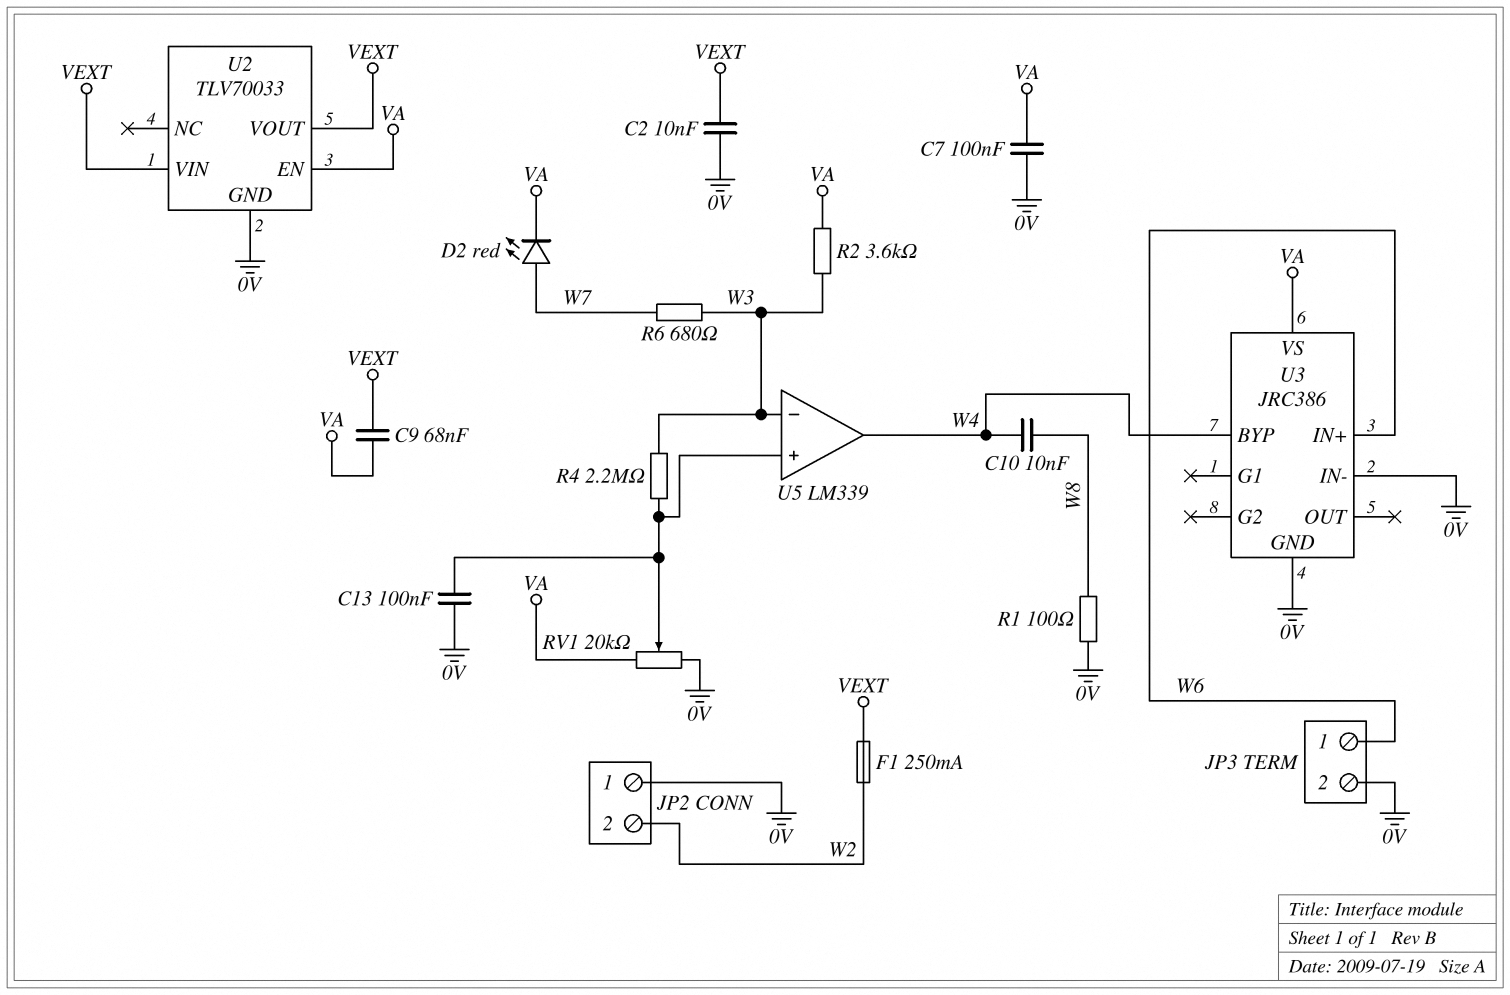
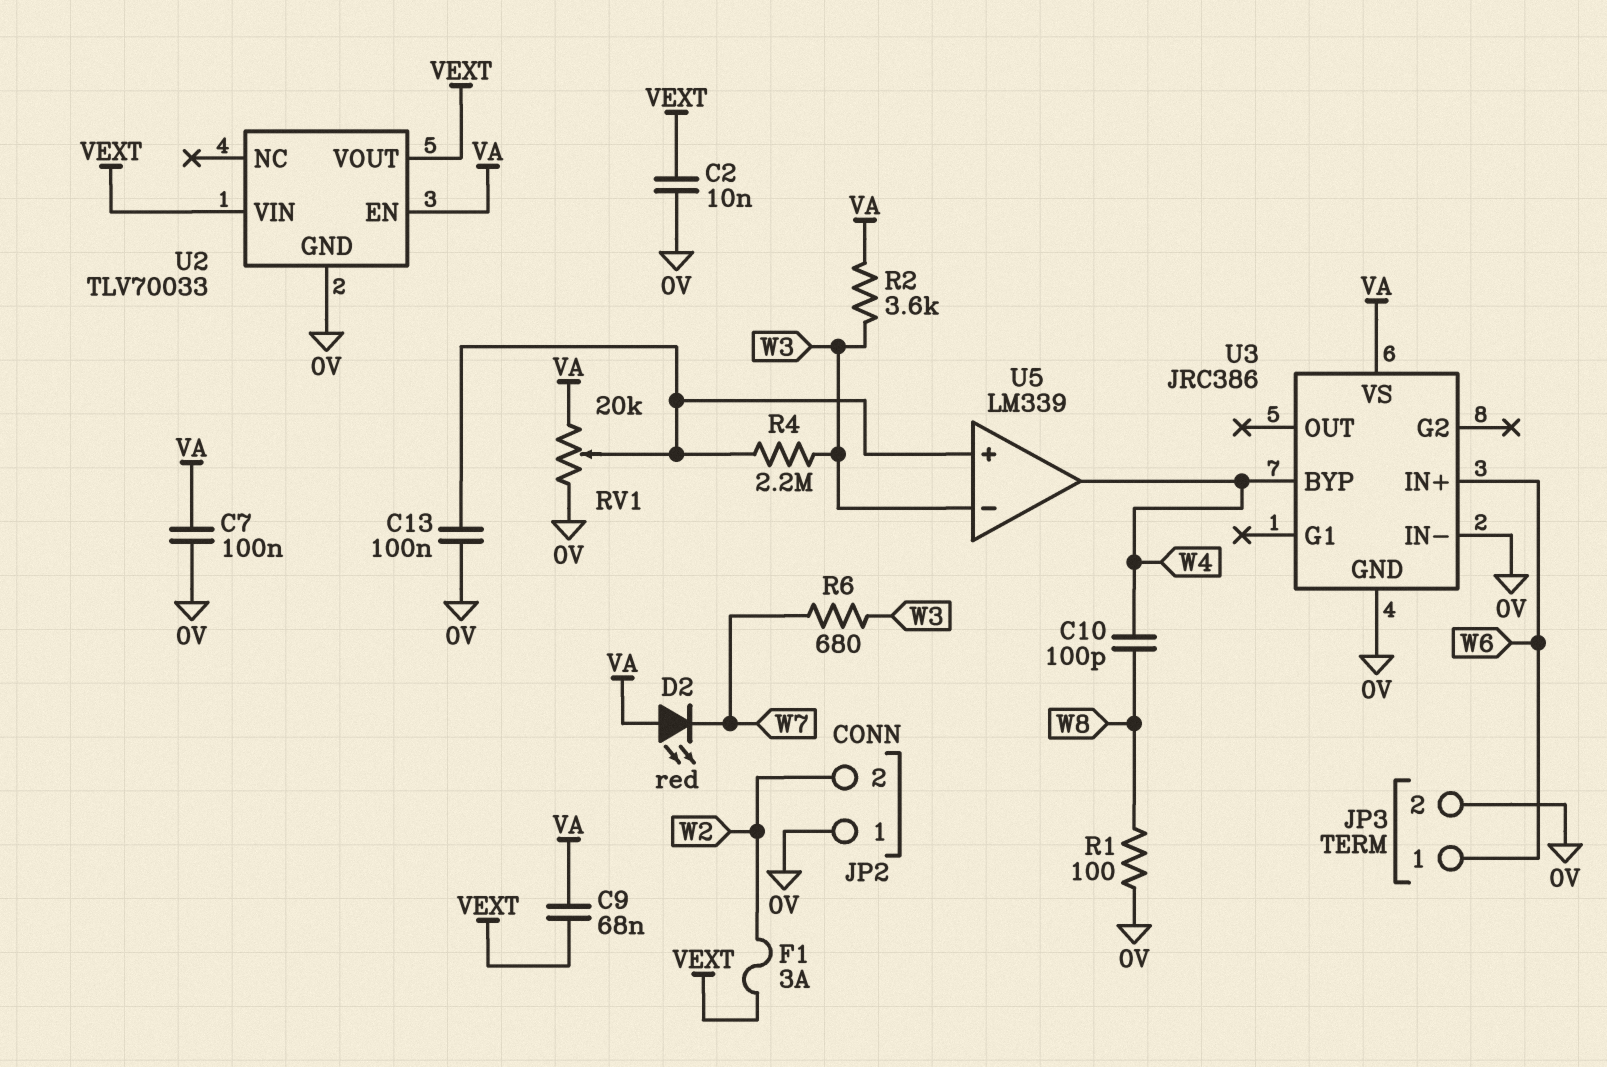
C10: 10nF (W4, W8) -> 100pF (W4, W8)
D2: LED red (A W7, K VA) -> LED red (A VA, K W7)
F1: 250mA (VEXT, W2) -> 3A (VEXT, W2)

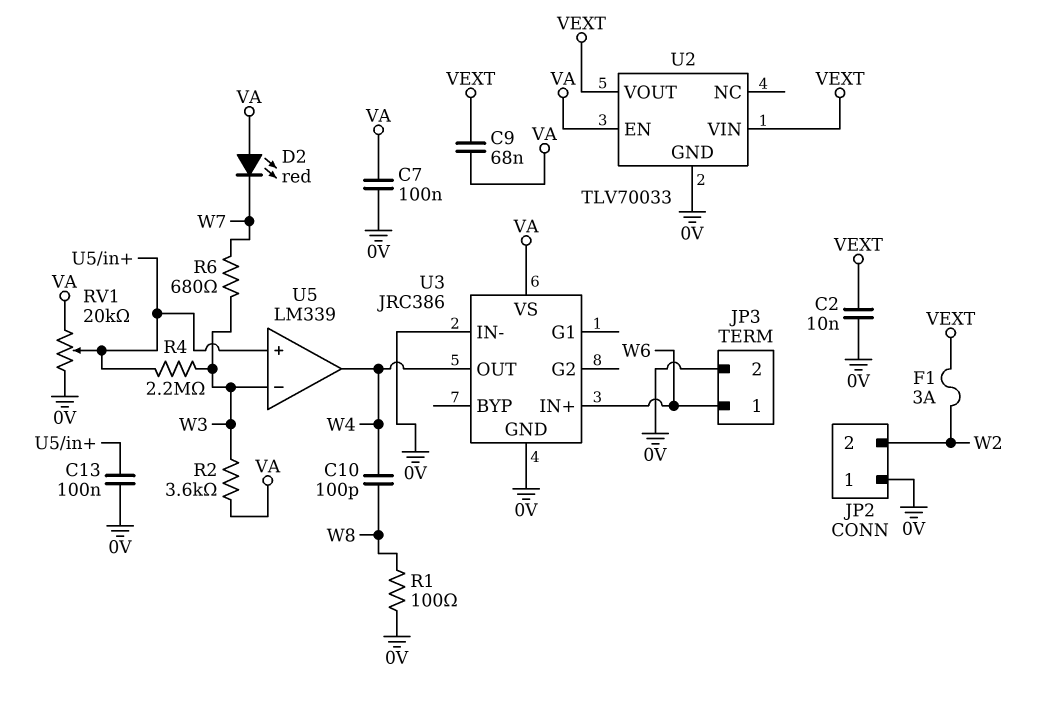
U3 pin BYP: W4 -> none
U3 pin OUT: none -> W4

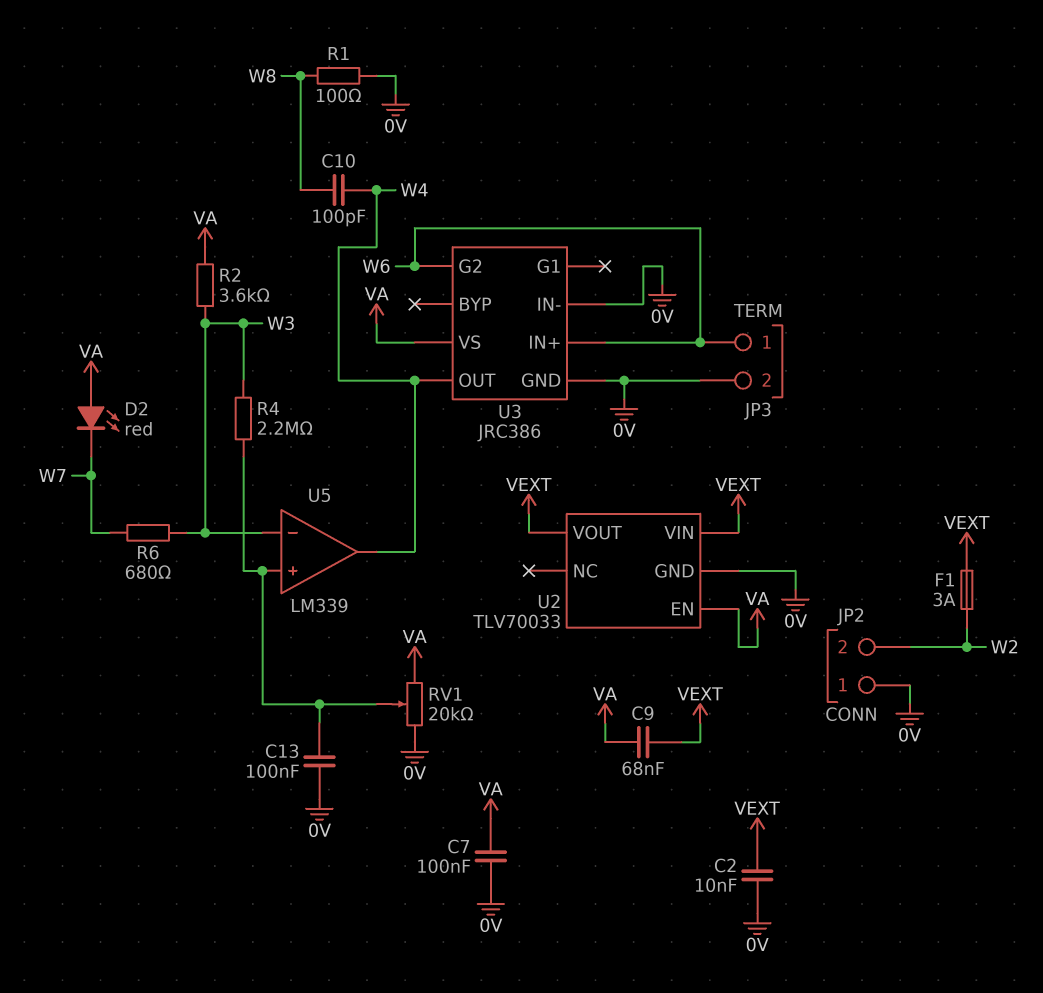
U3 pin G2: none -> W6

